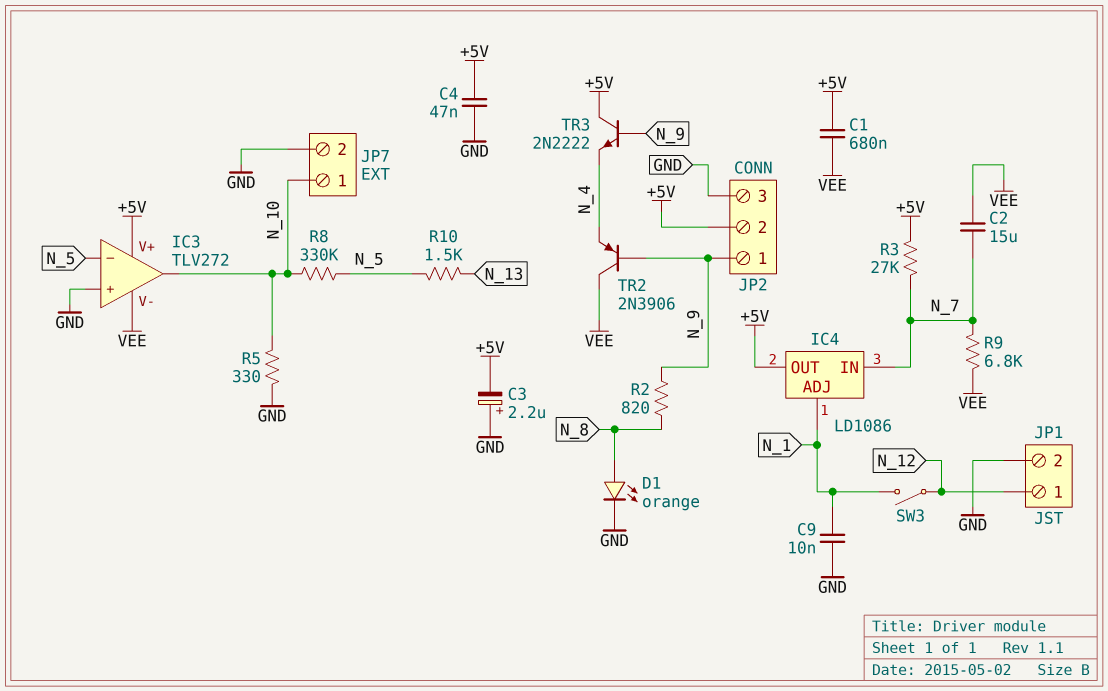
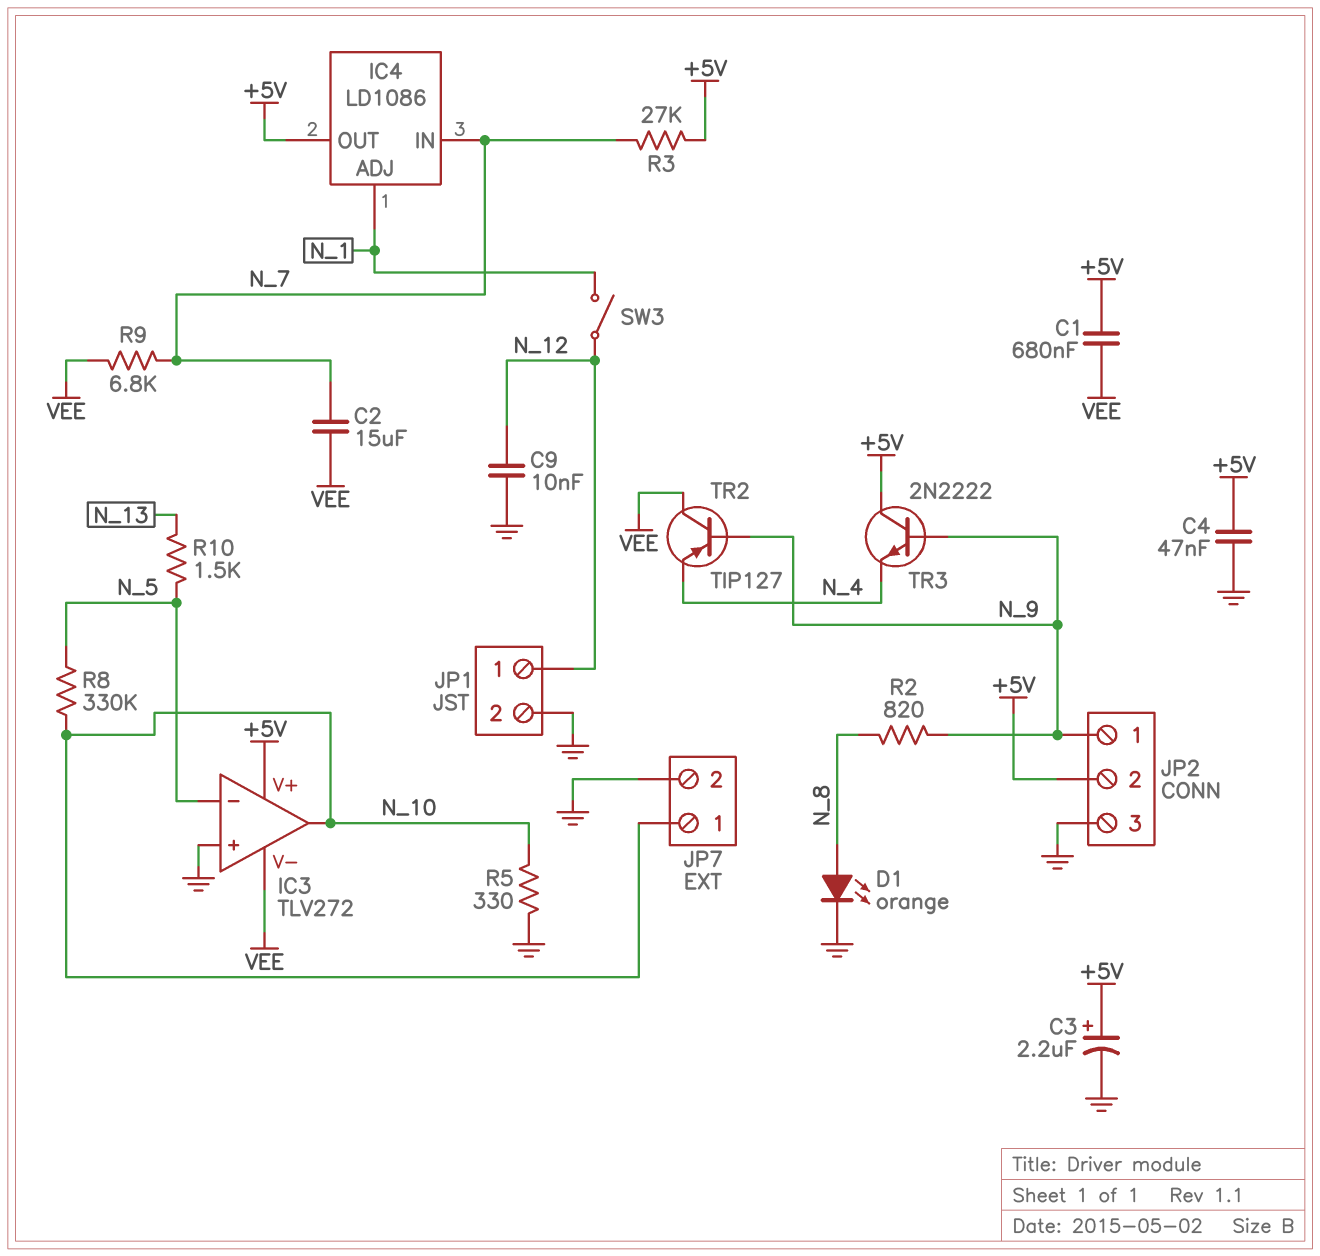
C3: 2.2uF (plus GND, minus +5V) -> 2.2uF (plus +5V, minus GND)
C9: 10nF (GND, N_1) -> 10nF (GND, N_12)
TR2: PNP 2N3906 (B N_9, C VEE, E N_4) -> PNP TIP127 (B N_9, C VEE, E N_4)

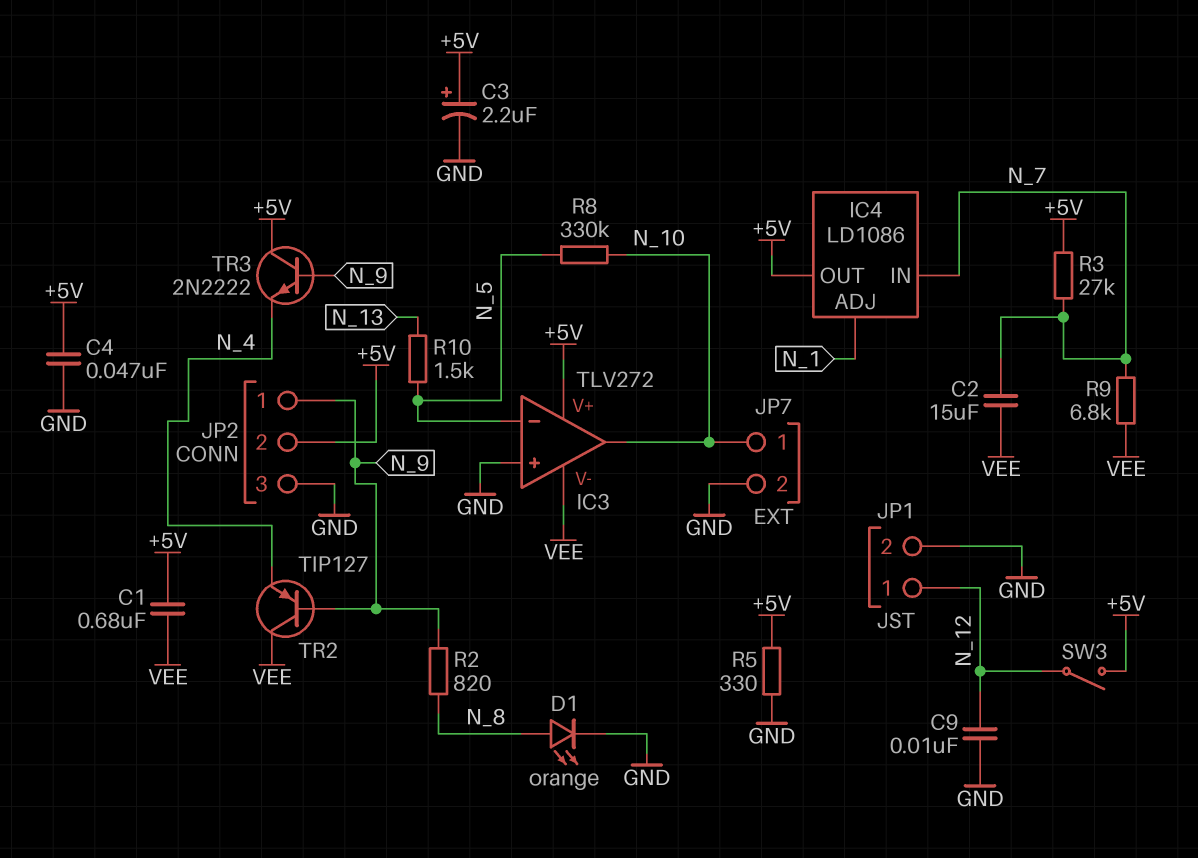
R5: 330 (GND, N_10) -> 330 (+5V, GND)
SW3: switch (N_1, N_12) -> switch (+5V, N_12)

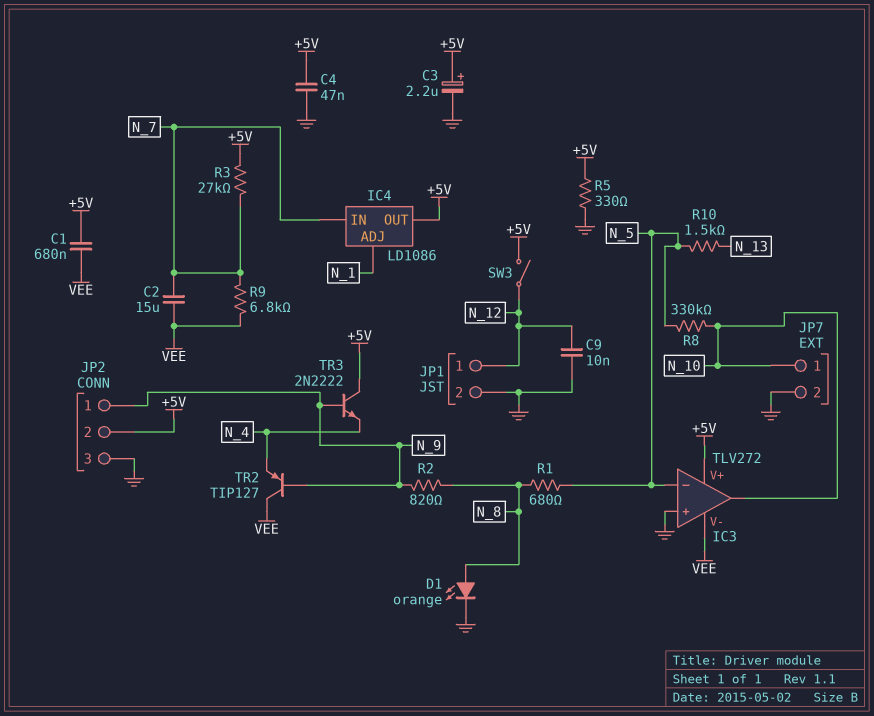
R1: none -> 680 (N_5, N_8)

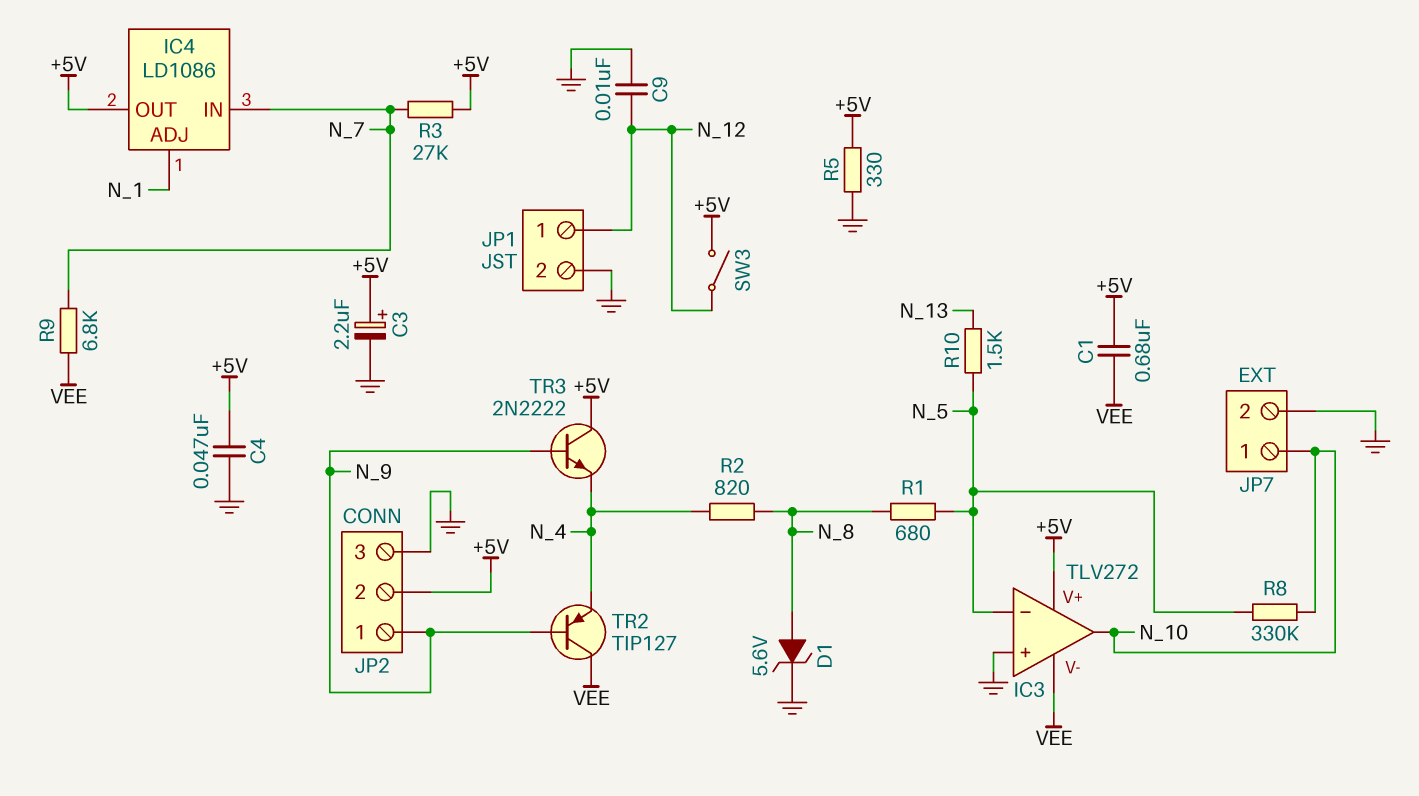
C2: 15uF (N_7, VEE) -> none
D1: LED orange (A N_8, K GND) -> zener 5.6V (A N_8, K GND)
R2: 820 (N_8, N_9) -> 820 (N_4, N_8)

